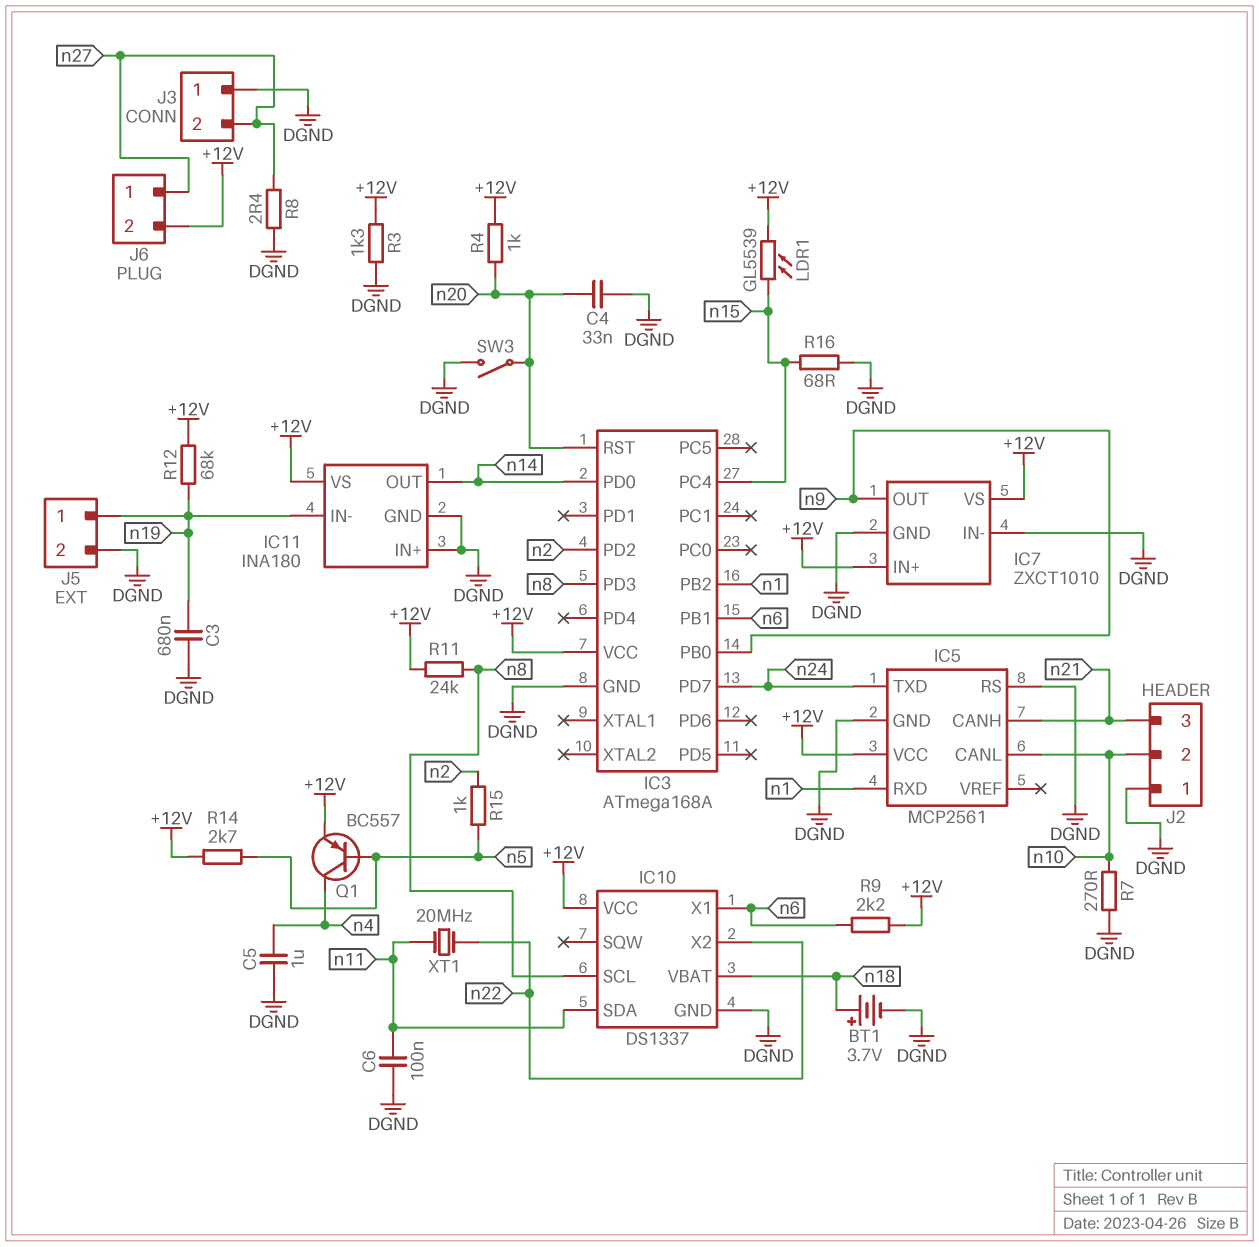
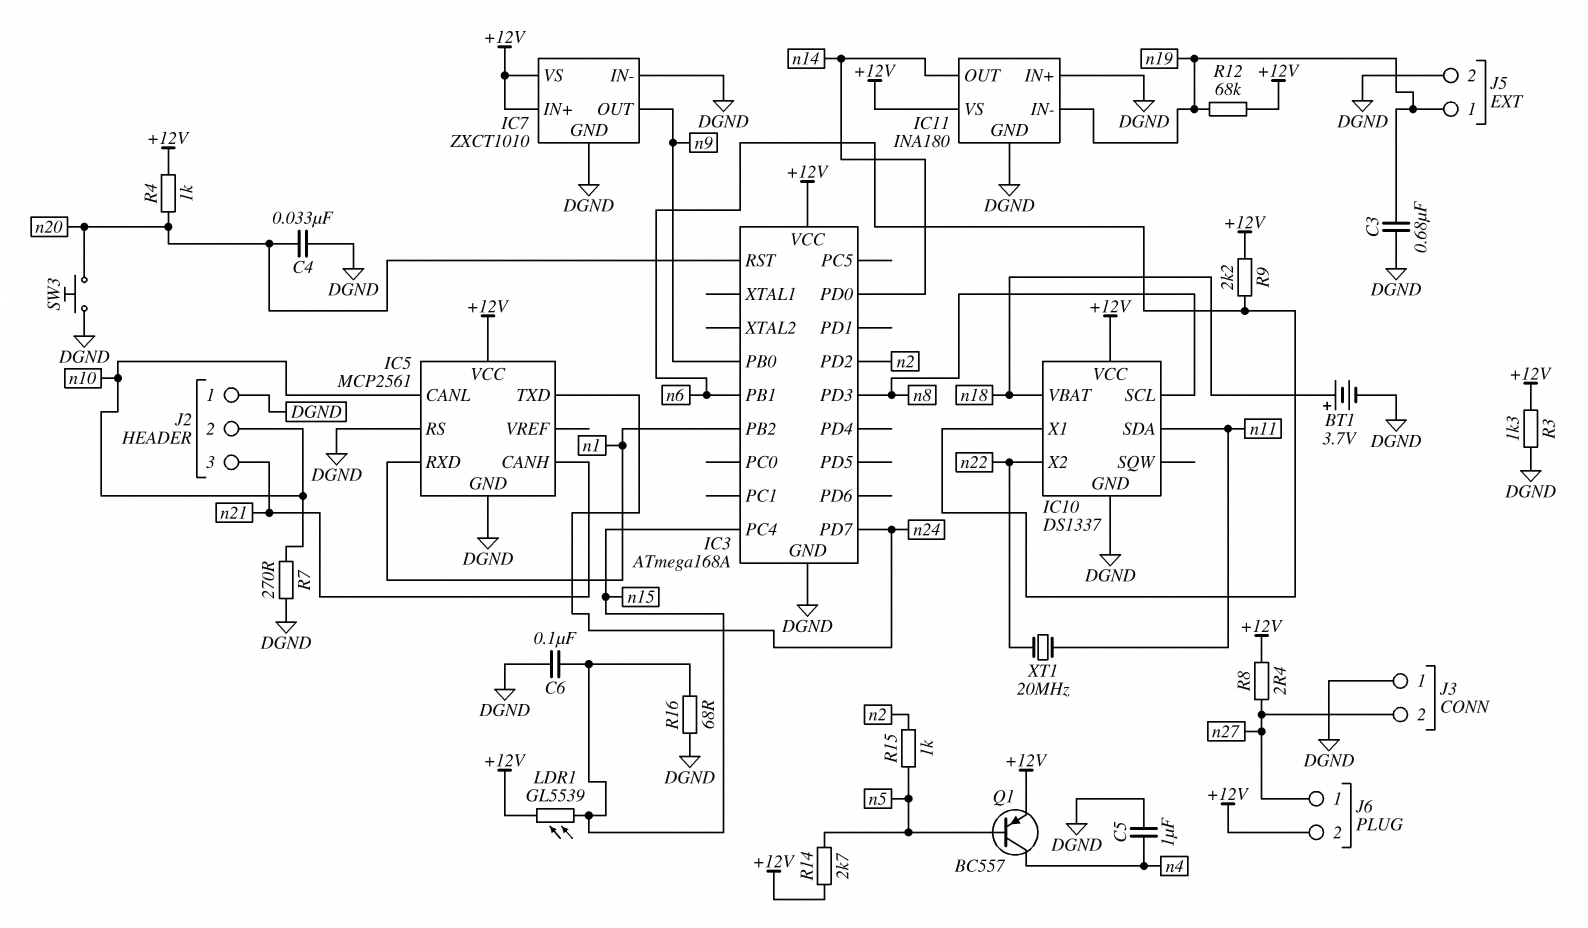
C6: 100nF (DGND, n11) -> 100nF (DGND, n15)
R8: 2.4 (DGND, n27) -> 2.4 (+12V, n27)
R11: 24k (+12V, n8) -> none
SW3: switch (DGND, n20) -> button (DGND, n20)

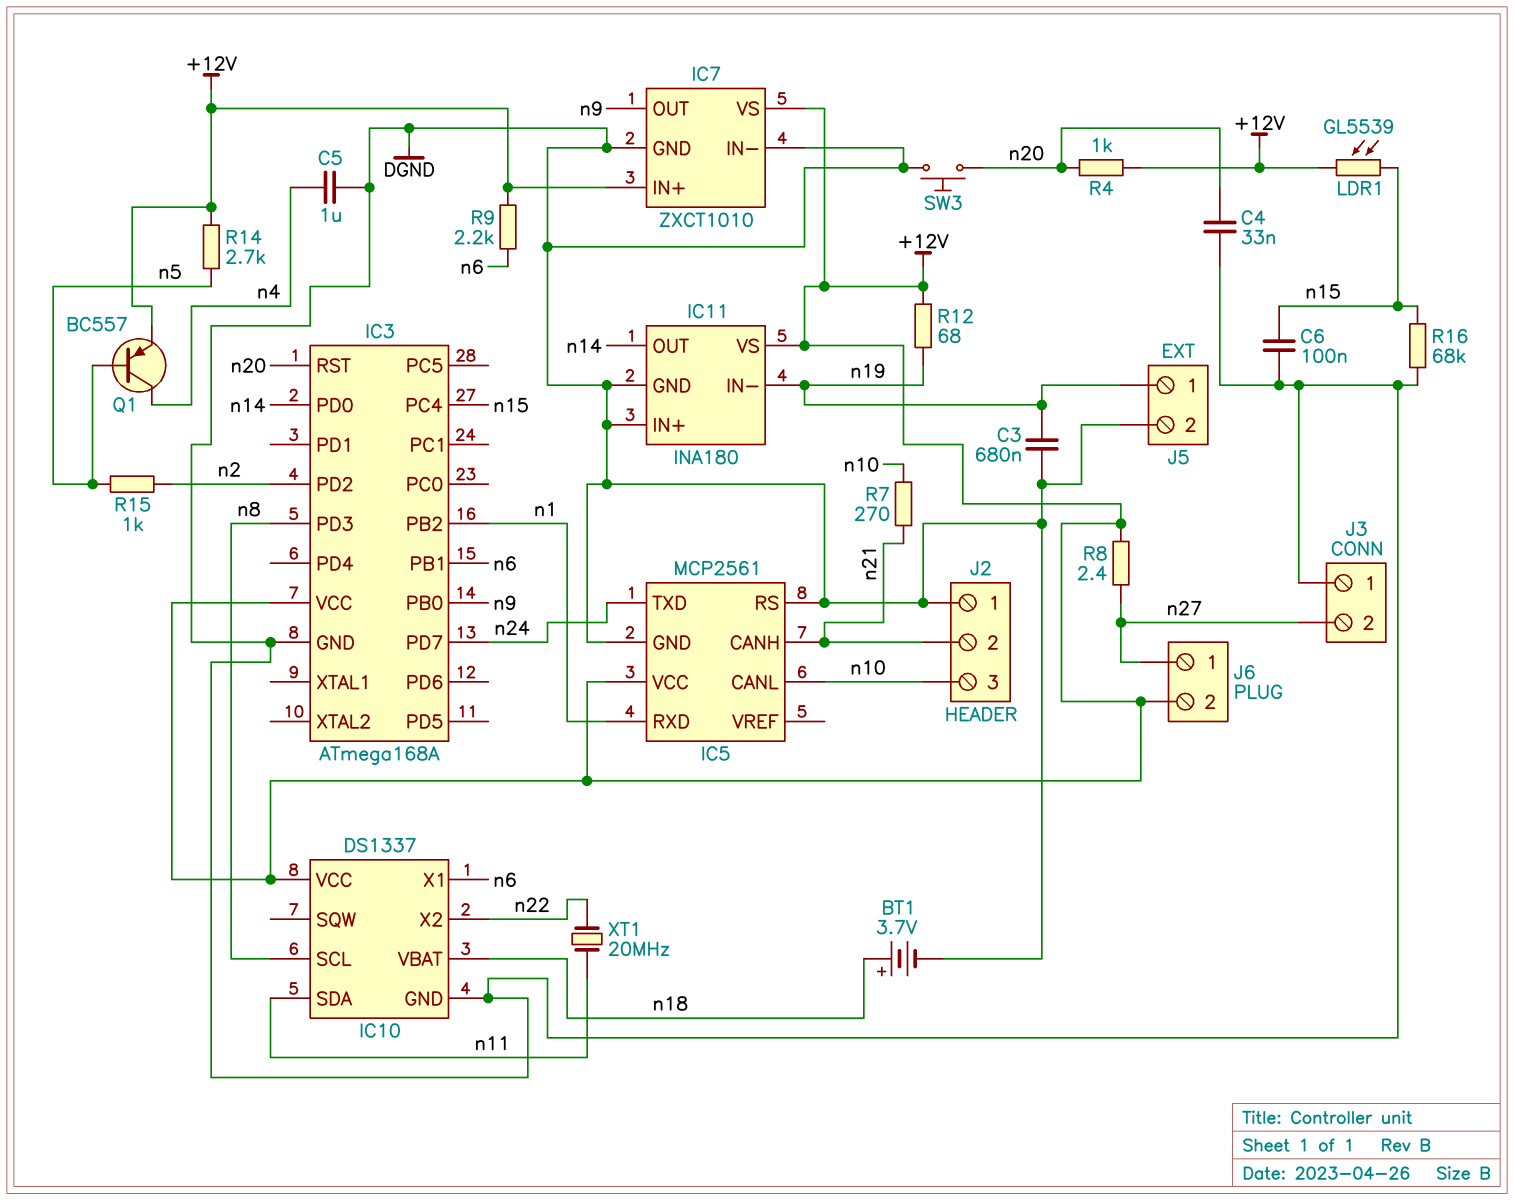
J2 pin 2: n10 -> n21
J2 pin 3: n21 -> n10
R3: 1.3k (+12V, DGND) -> none
R7: 270 (DGND, n10) -> 270 (n10, n21)
R12: 68k (+12V, n19) -> 68 (+12V, n19)
R16: 68 (DGND, n15) -> 68k (DGND, n15)

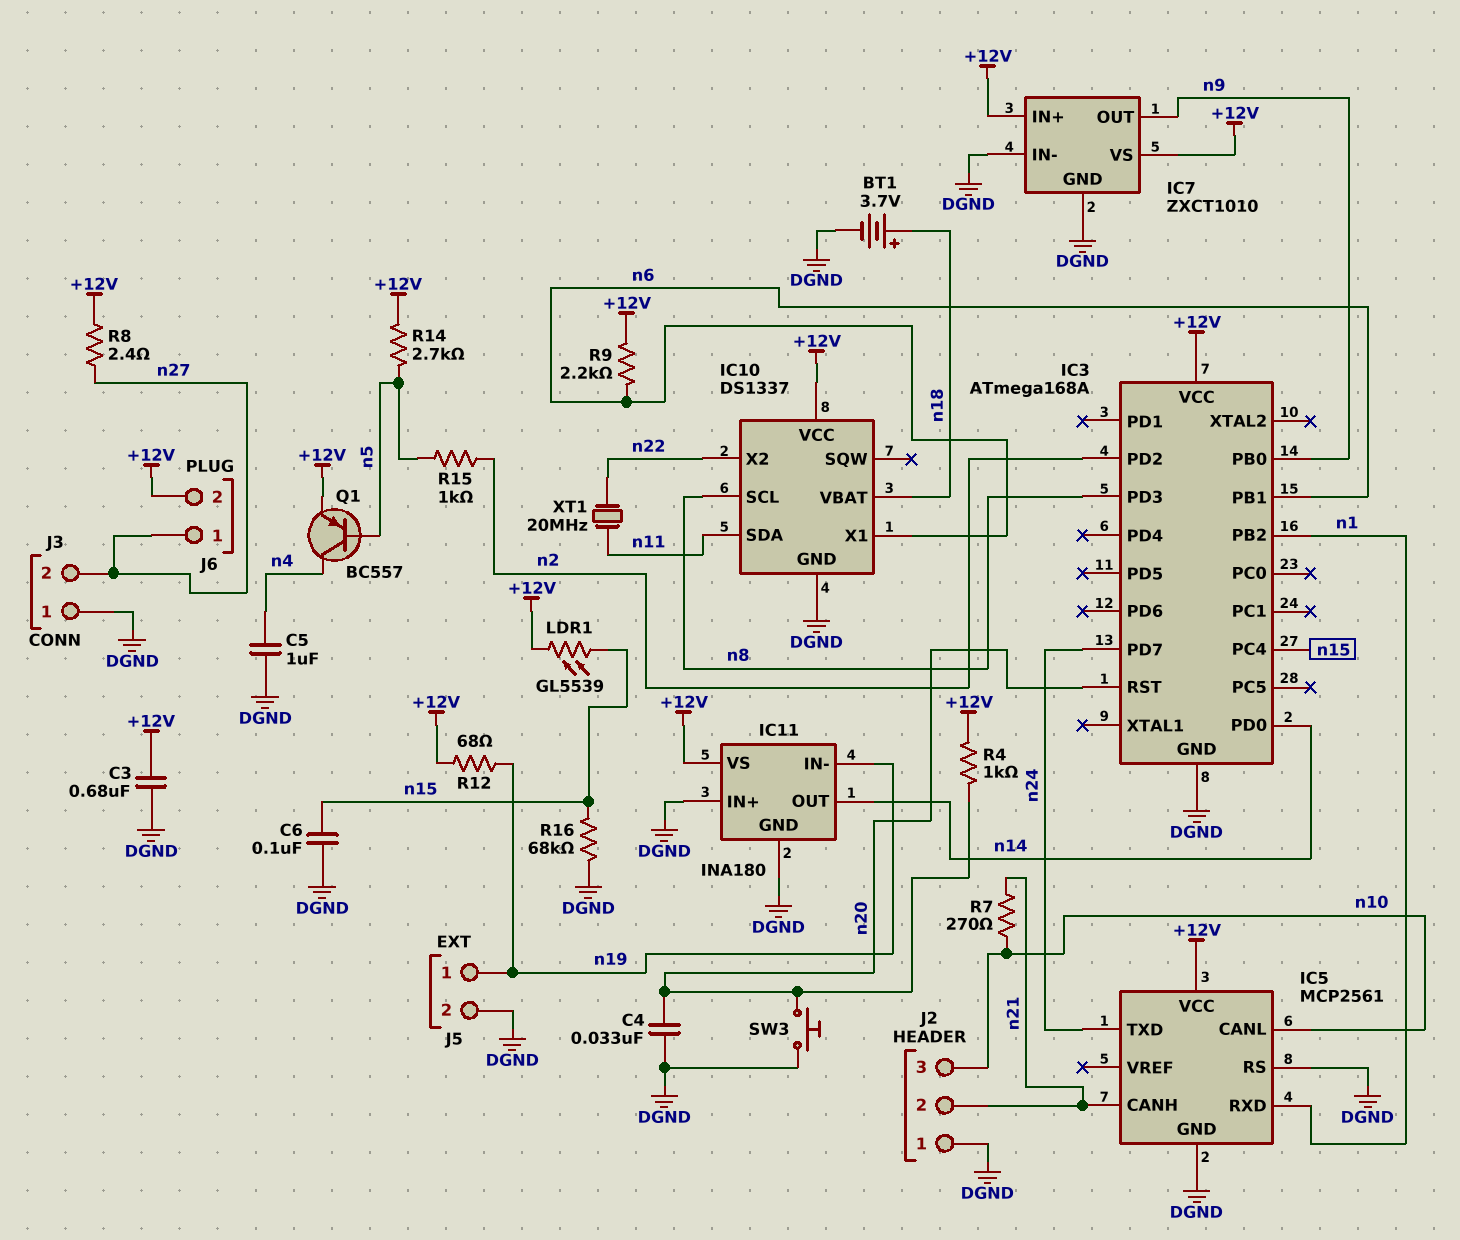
C3: 680nF (DGND, n19) -> 680nF (+12V, DGND)

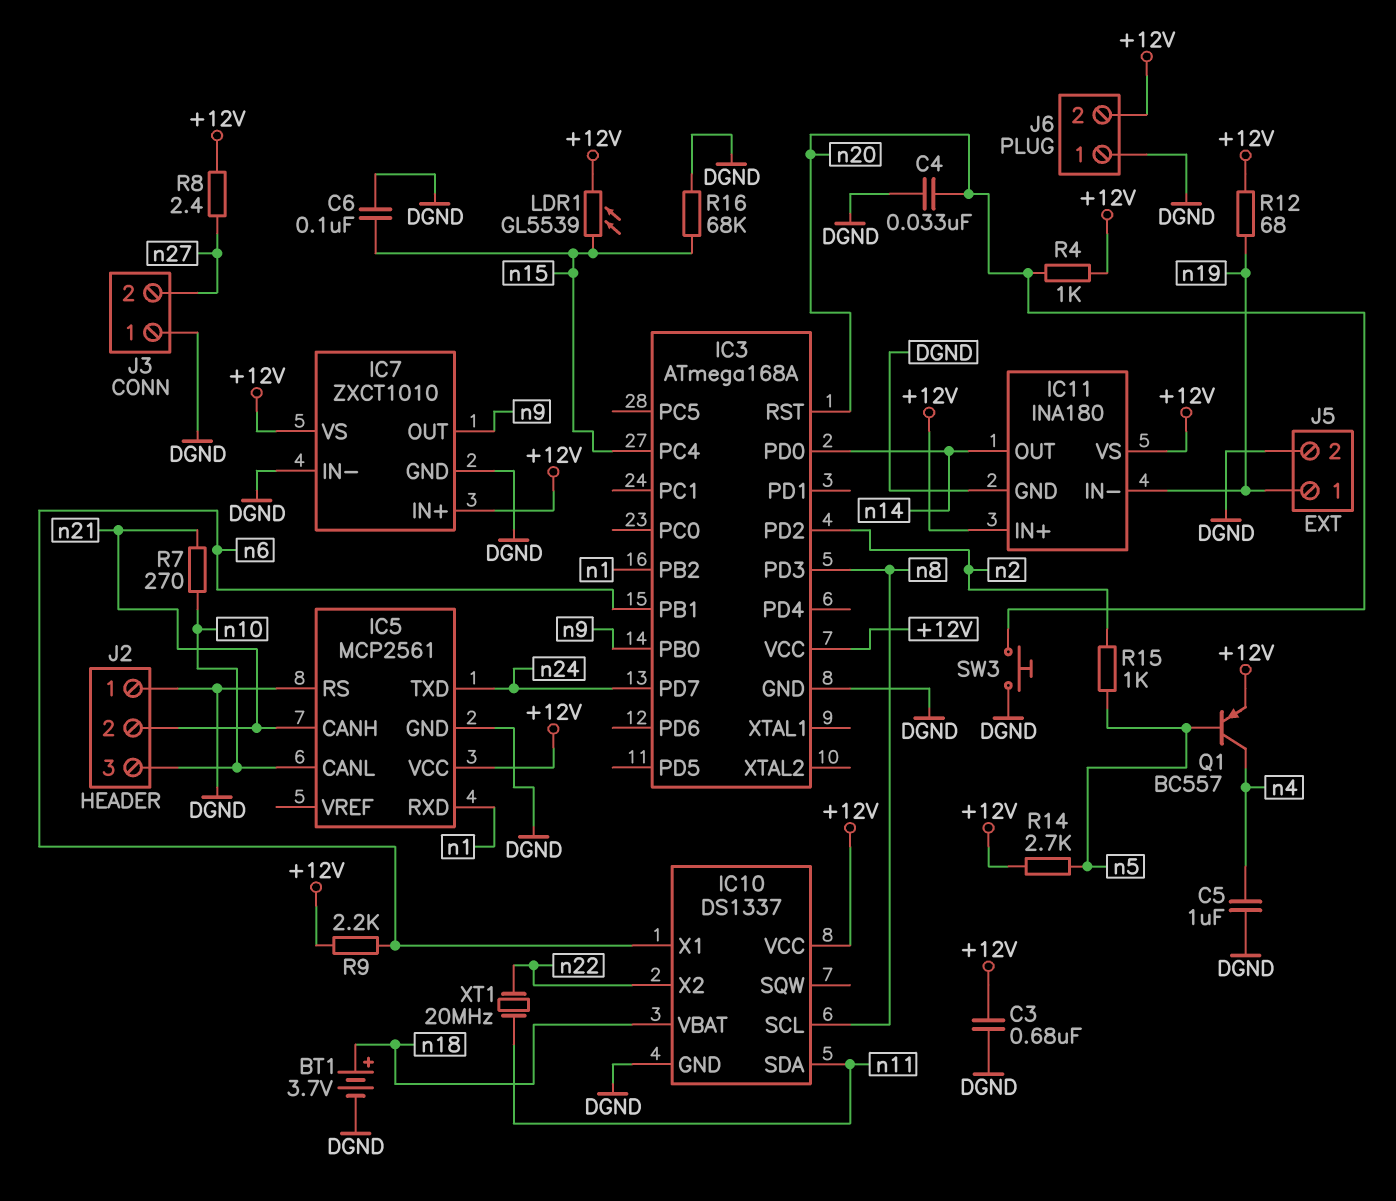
IC11 pin IN+: DGND -> +12V
J6 pin 1: n27 -> DGND

